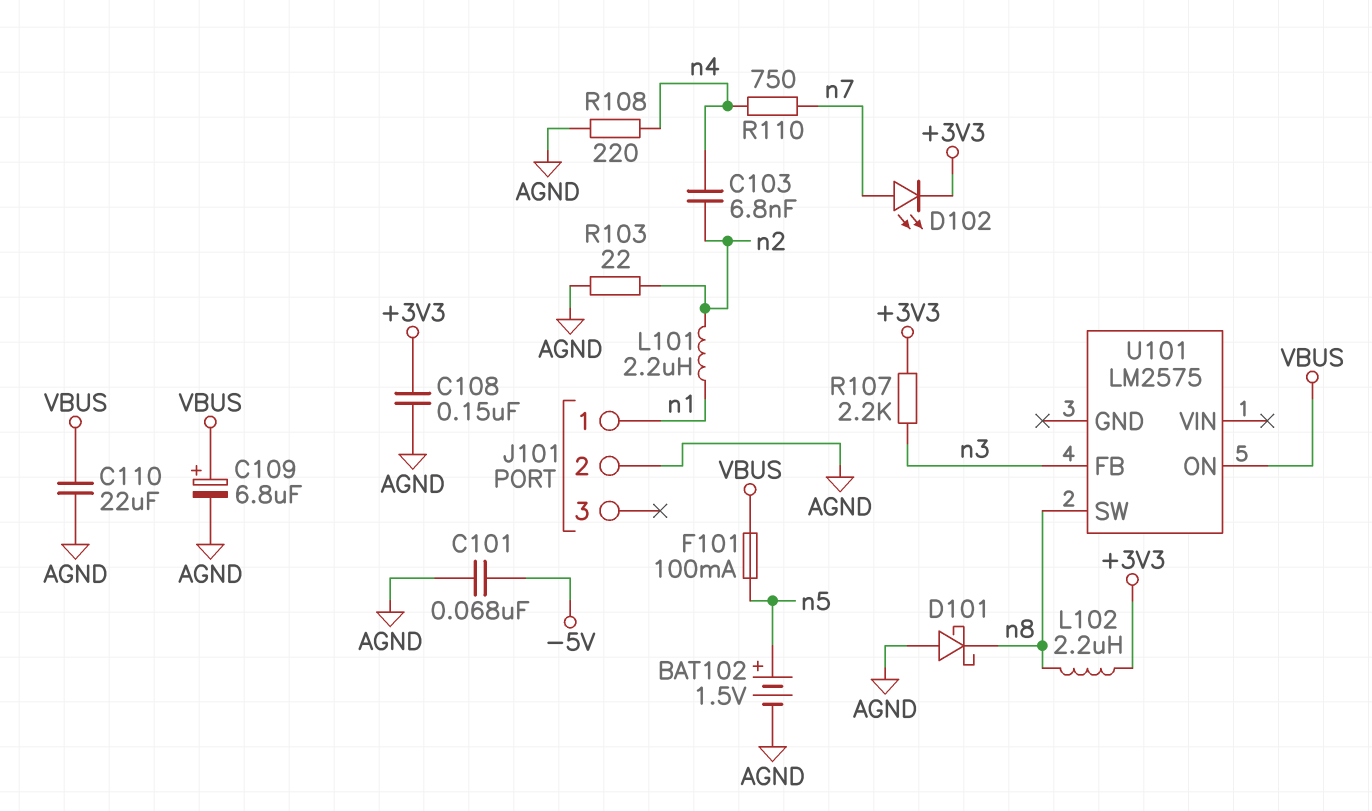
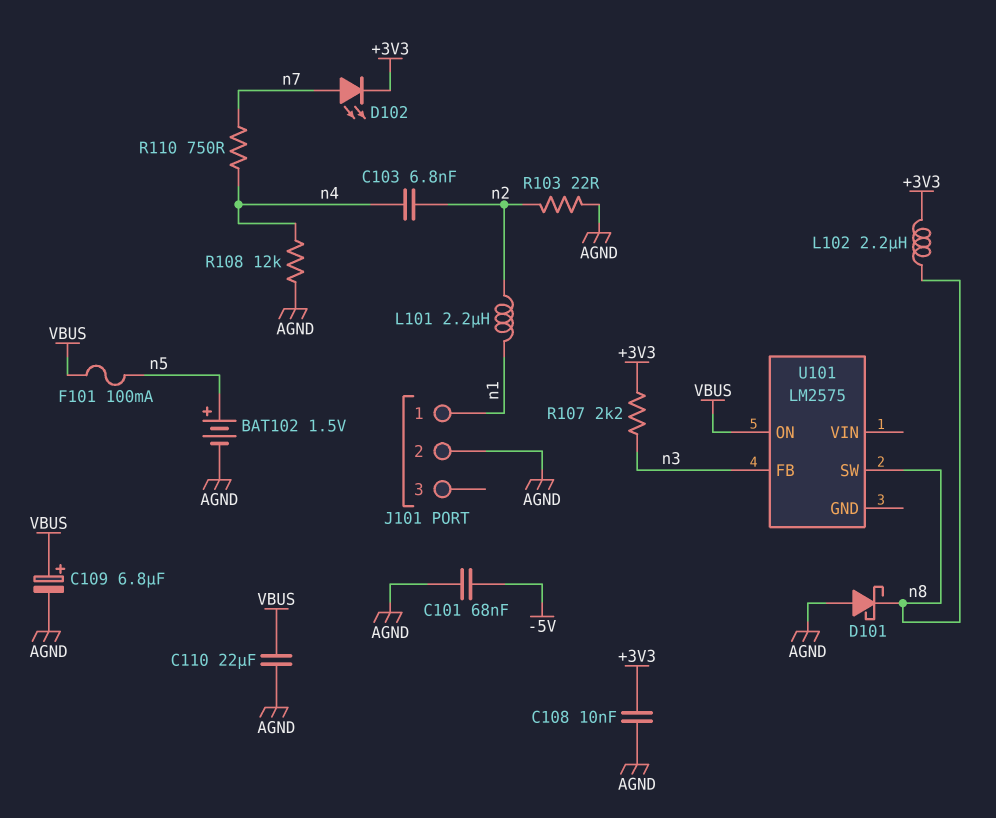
C108: 150nF (+3V3, AGND) -> 10nF (+3V3, AGND)
R108: 220 (AGND, n4) -> 12k (AGND, n4)

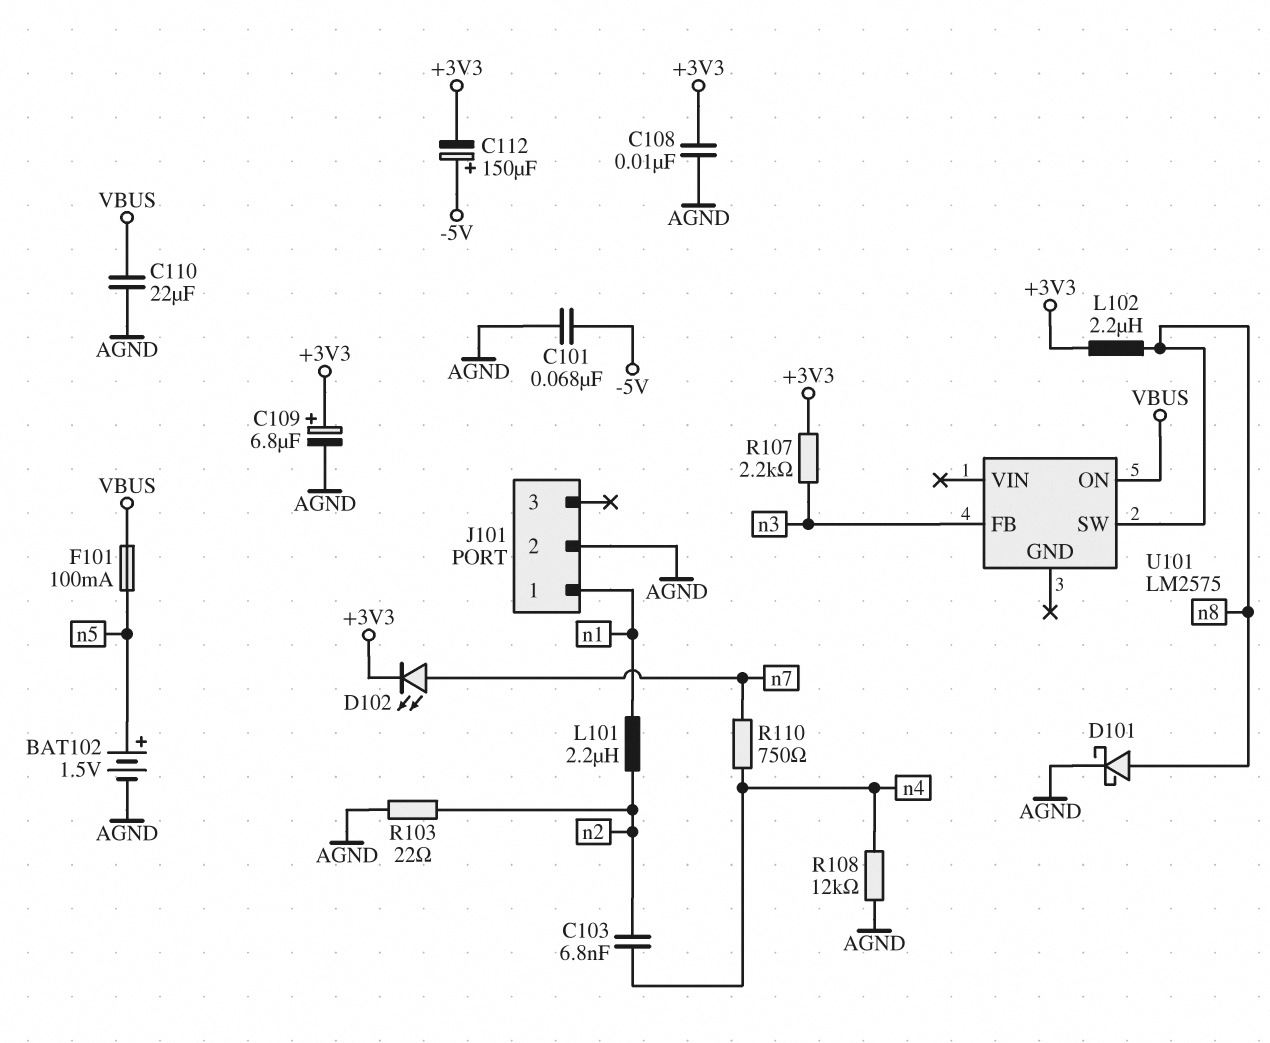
C109: 6.8uF (plus VBUS, minus AGND) -> 6.8uF (plus +3V3, minus AGND)
C112: none -> 150uF (plus -5V, minus +3V3)
D101: schottky (A AGND, K n8) -> schottky (A n8, K AGND)

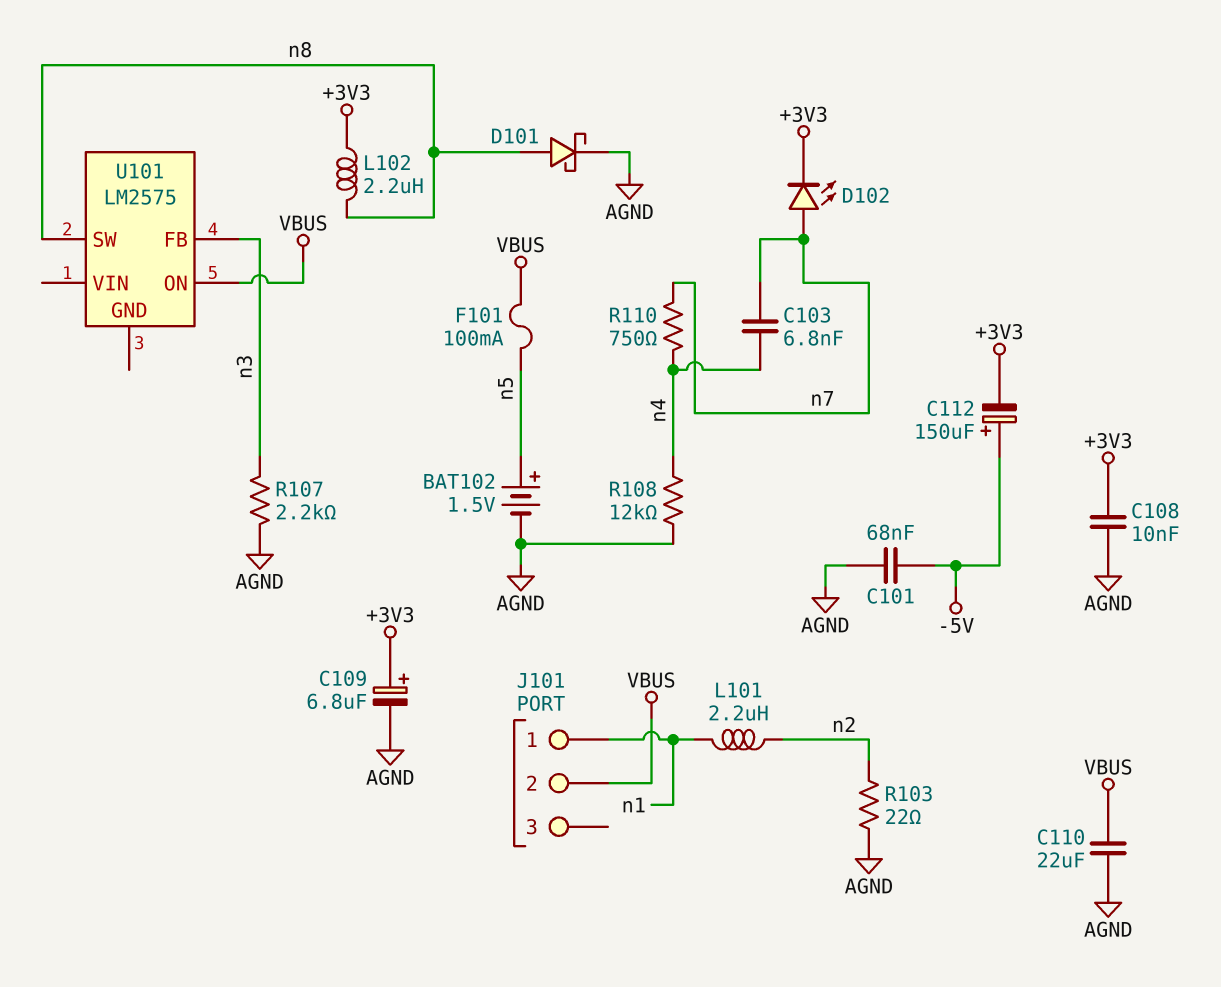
C103: 6.8nF (n2, n4) -> 6.8nF (n4, n7)
J101 pin 2: AGND -> VBUS
R107: 2.2k (+3V3, n3) -> 2.2k (AGND, n3)

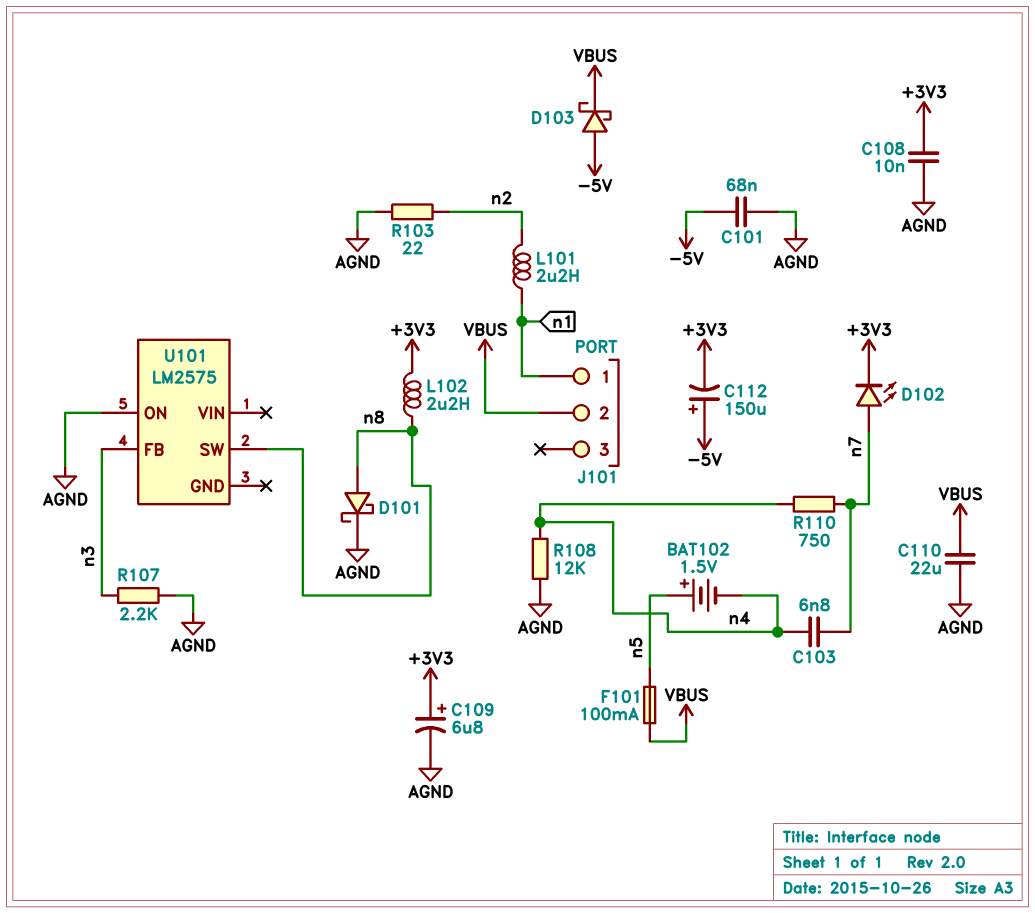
BAT102: 1.5V (plus n5, minus AGND) -> 1.5V (plus n5, minus n4)
D103: none -> schottky (A -5V, K VBUS)
U101 pin ON: VBUS -> AGND

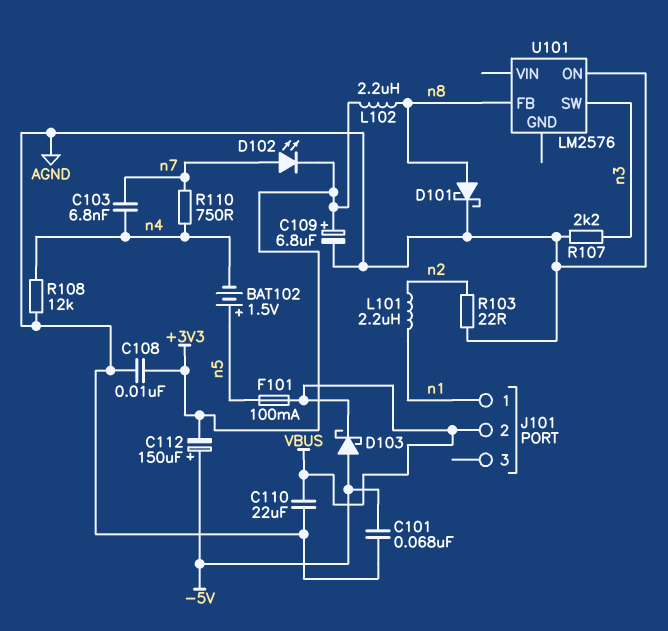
U101: LM2575 -> LM2576
U101 pin FB: n3 -> n8
U101 pin SW: n8 -> n3

